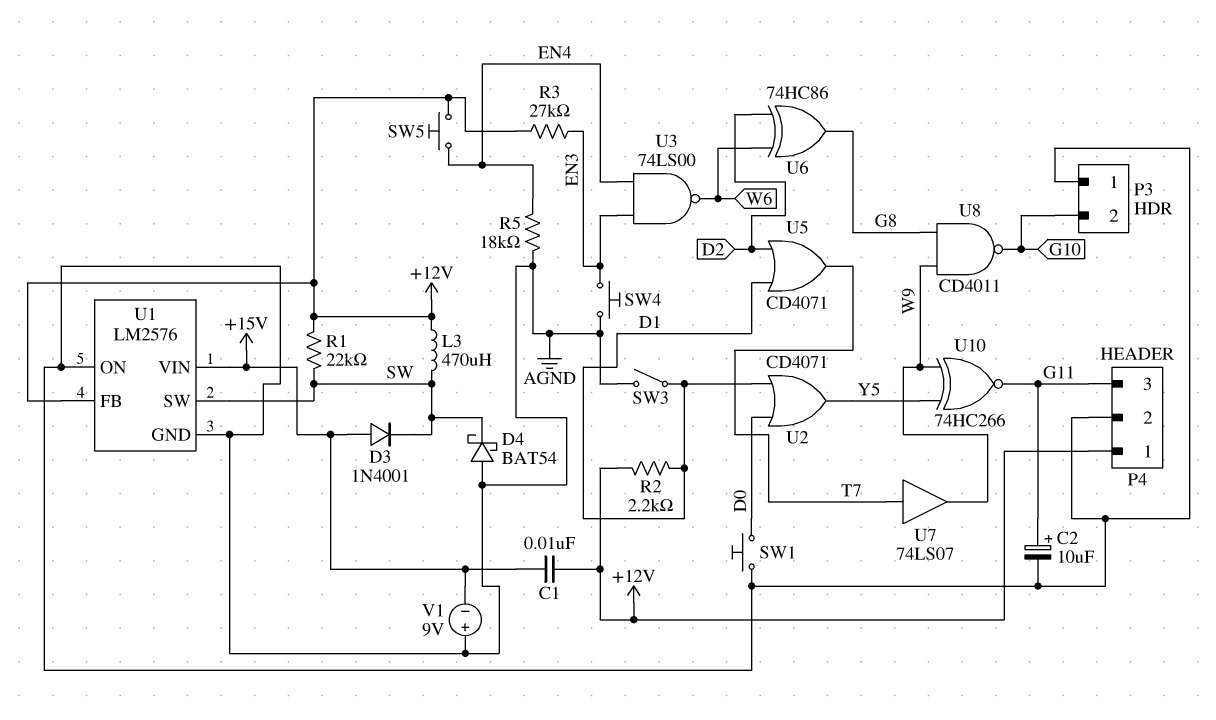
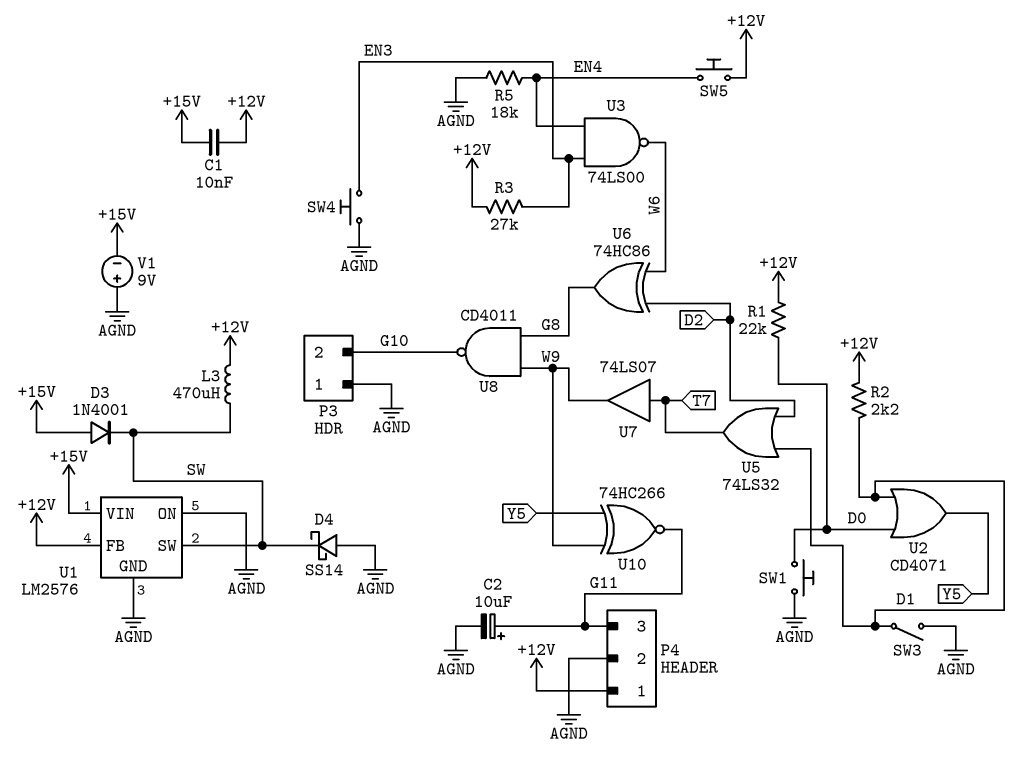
D4: schottky BAT54 (A AGND, K SW) -> schottky SS14 (A AGND, K SW)
R1: 22k (+12V, SW) -> 22k (+12V, D0)
U5: OR CD4071 (in D1, in D2, out T7) -> OR 74LS32 (in D1, in D2, out T7)

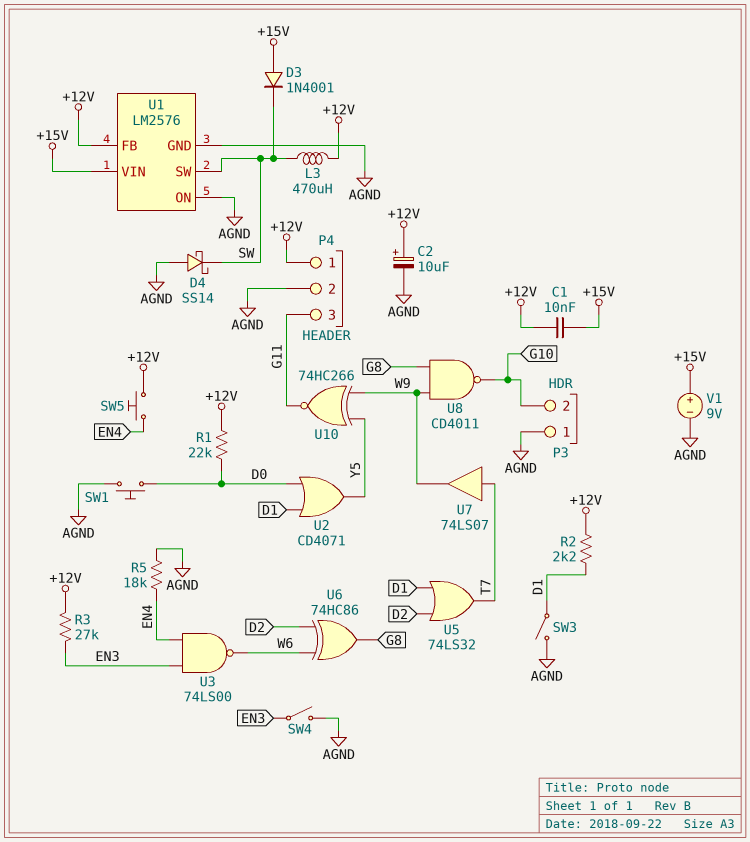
C2: 10uF (plus G11, minus AGND) -> 10uF (plus +12V, minus AGND)
SW4: button (AGND, EN3) -> switch (AGND, EN3)
V1: 9V (plus AGND, minus +15V) -> 9V (plus +15V, minus AGND)

